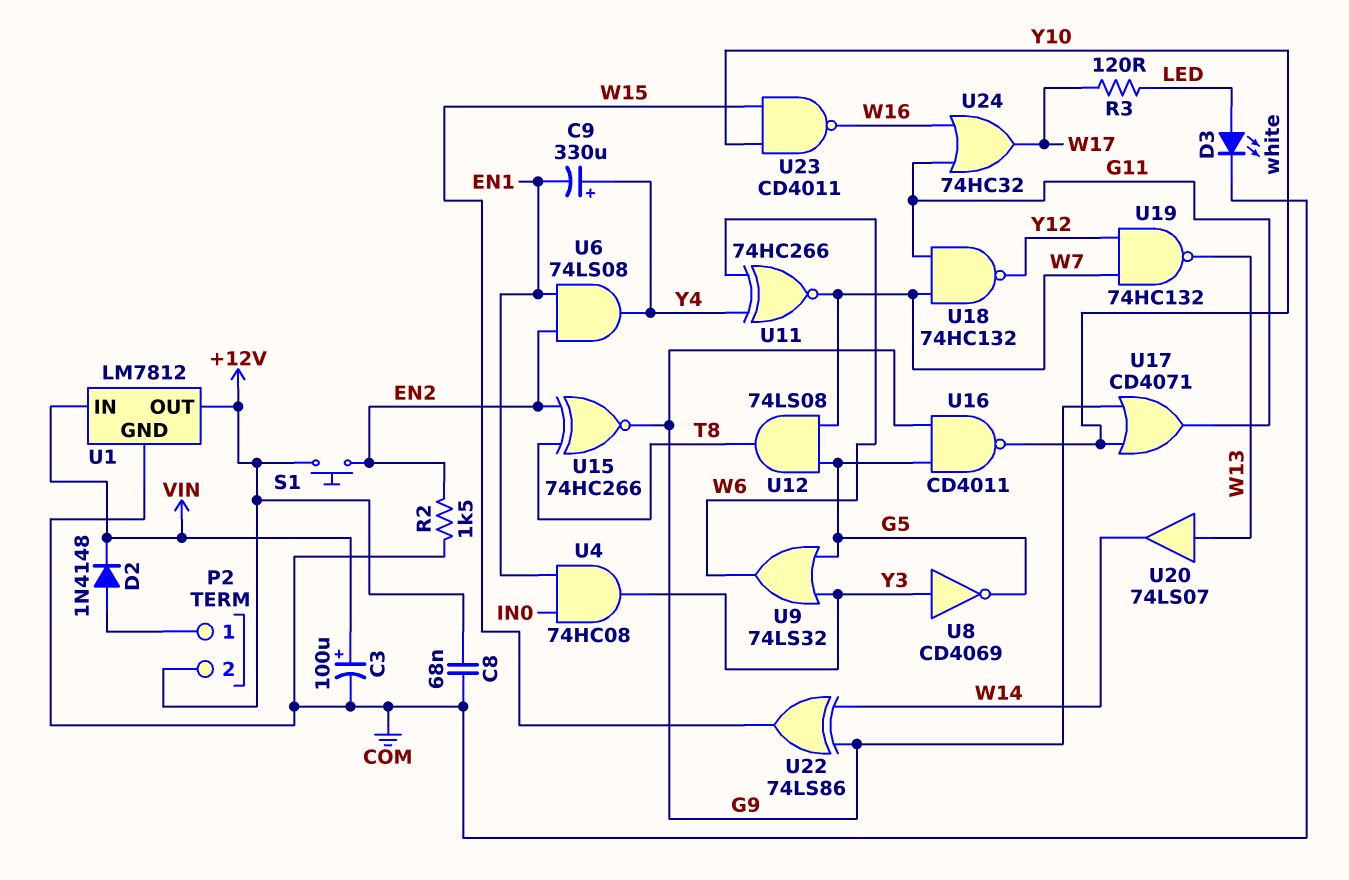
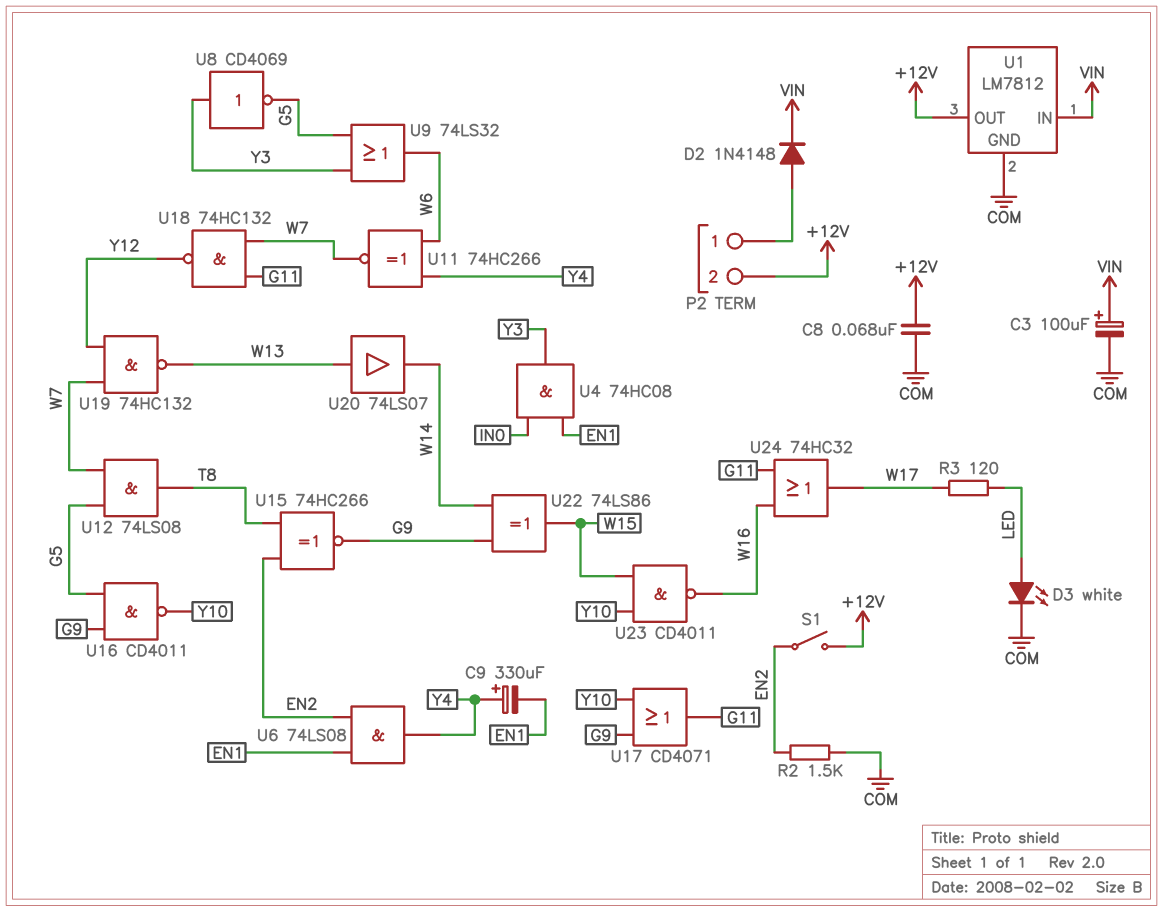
S1: button (+12V, EN2) -> switch (+12V, EN2)

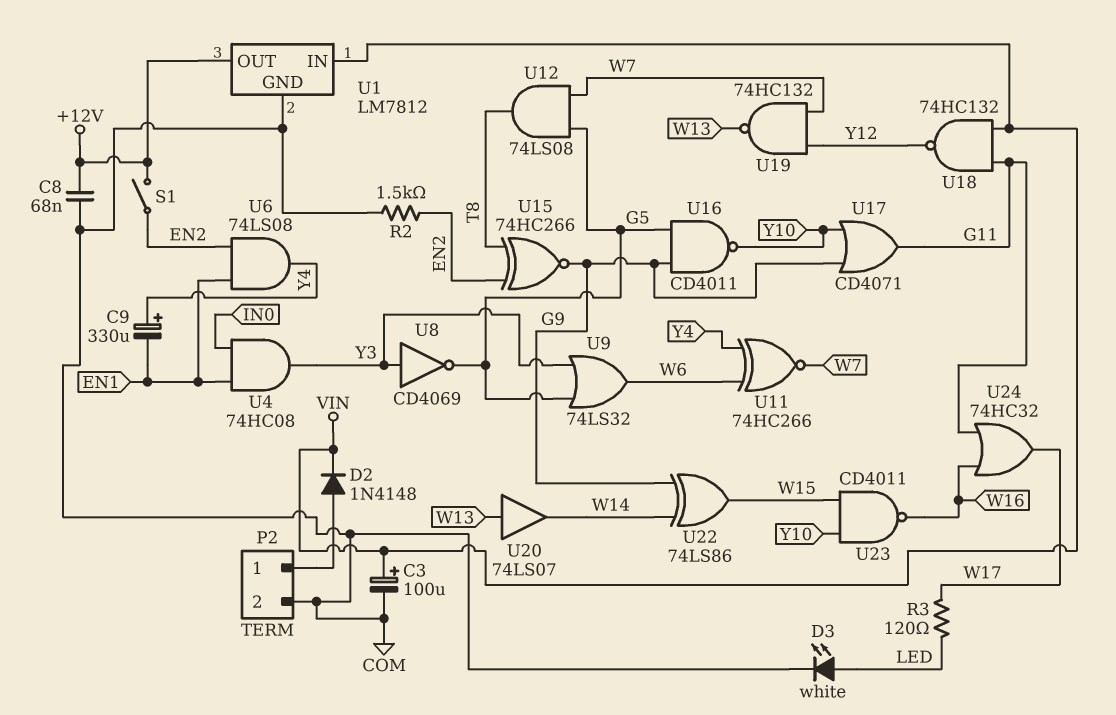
P2 pin 2: +12V -> COM
U18: NAND 74HC132 (in G11, in W7, out Y12) -> NAND 74HC132 (in G11, in VIN, out Y12)

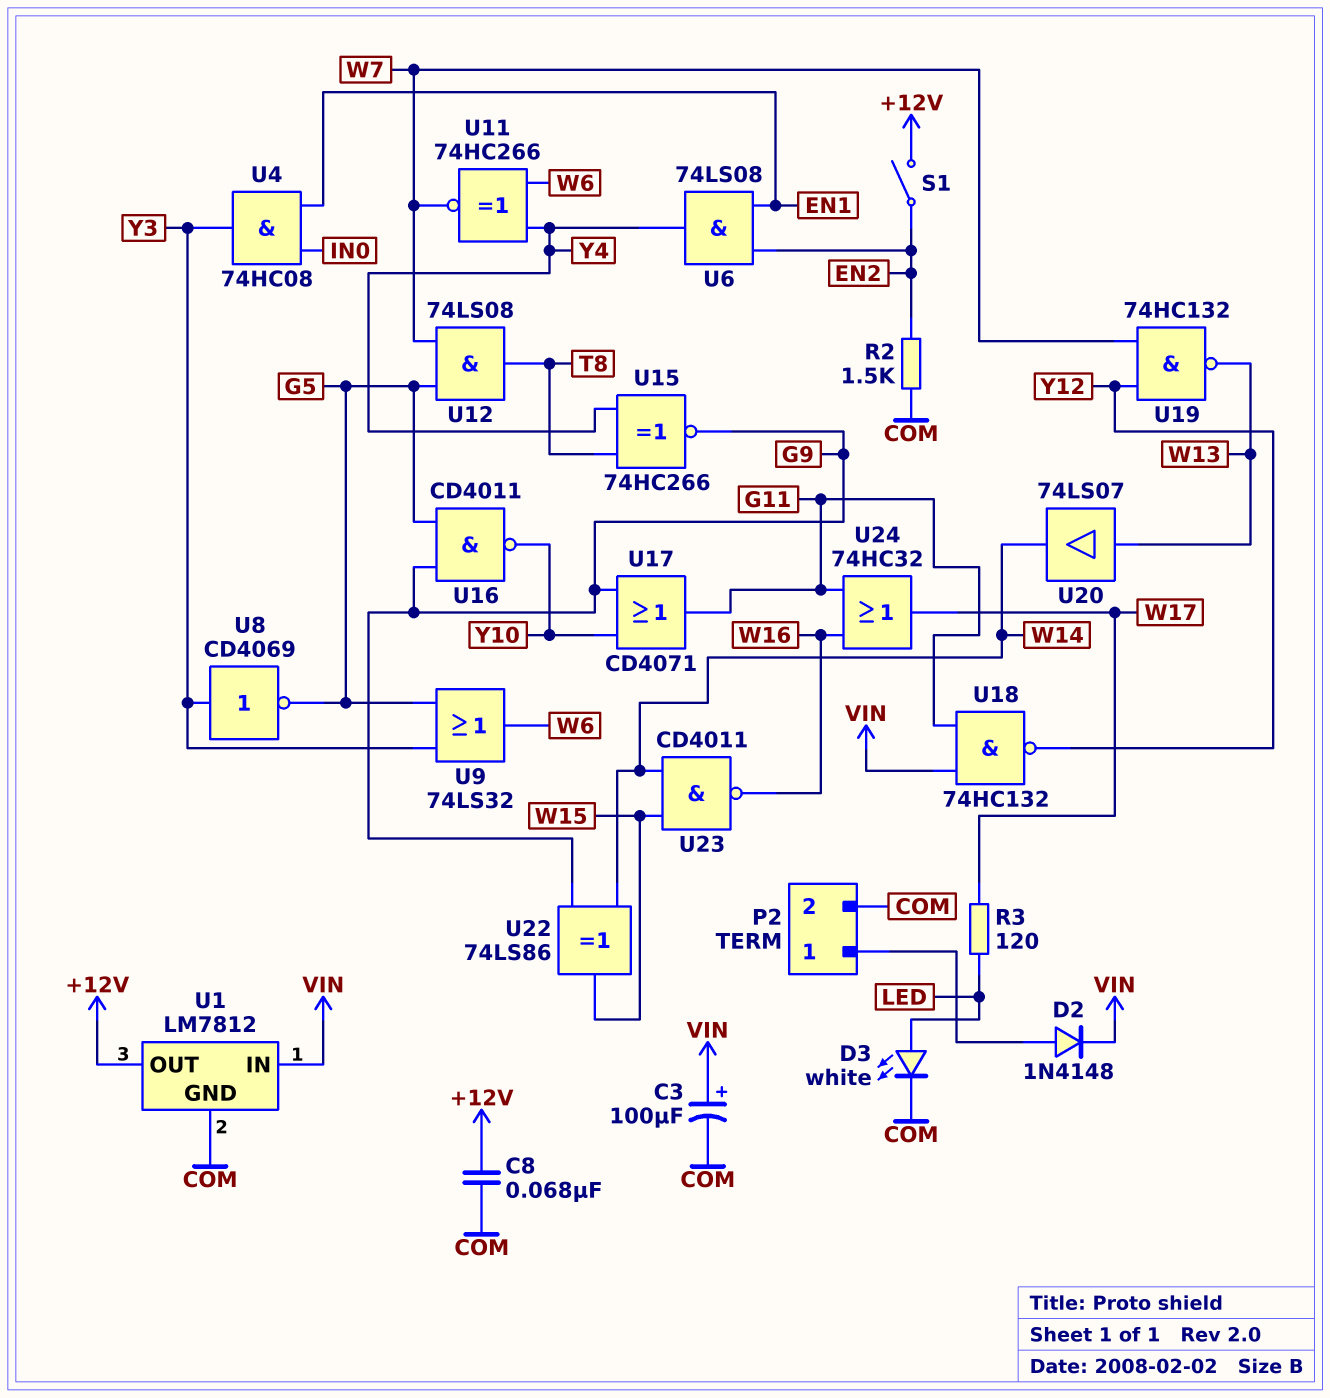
C9: 330uF (plus Y4, minus EN1) -> none
U15: XNOR 74HC266 (in EN2, in T8, out G9) -> XNOR 74HC266 (in T8, in Y4, out G9)
U23: NAND CD4011 (in W15, in Y10, out W16) -> NAND CD4011 (in W14, in W15, out W16)

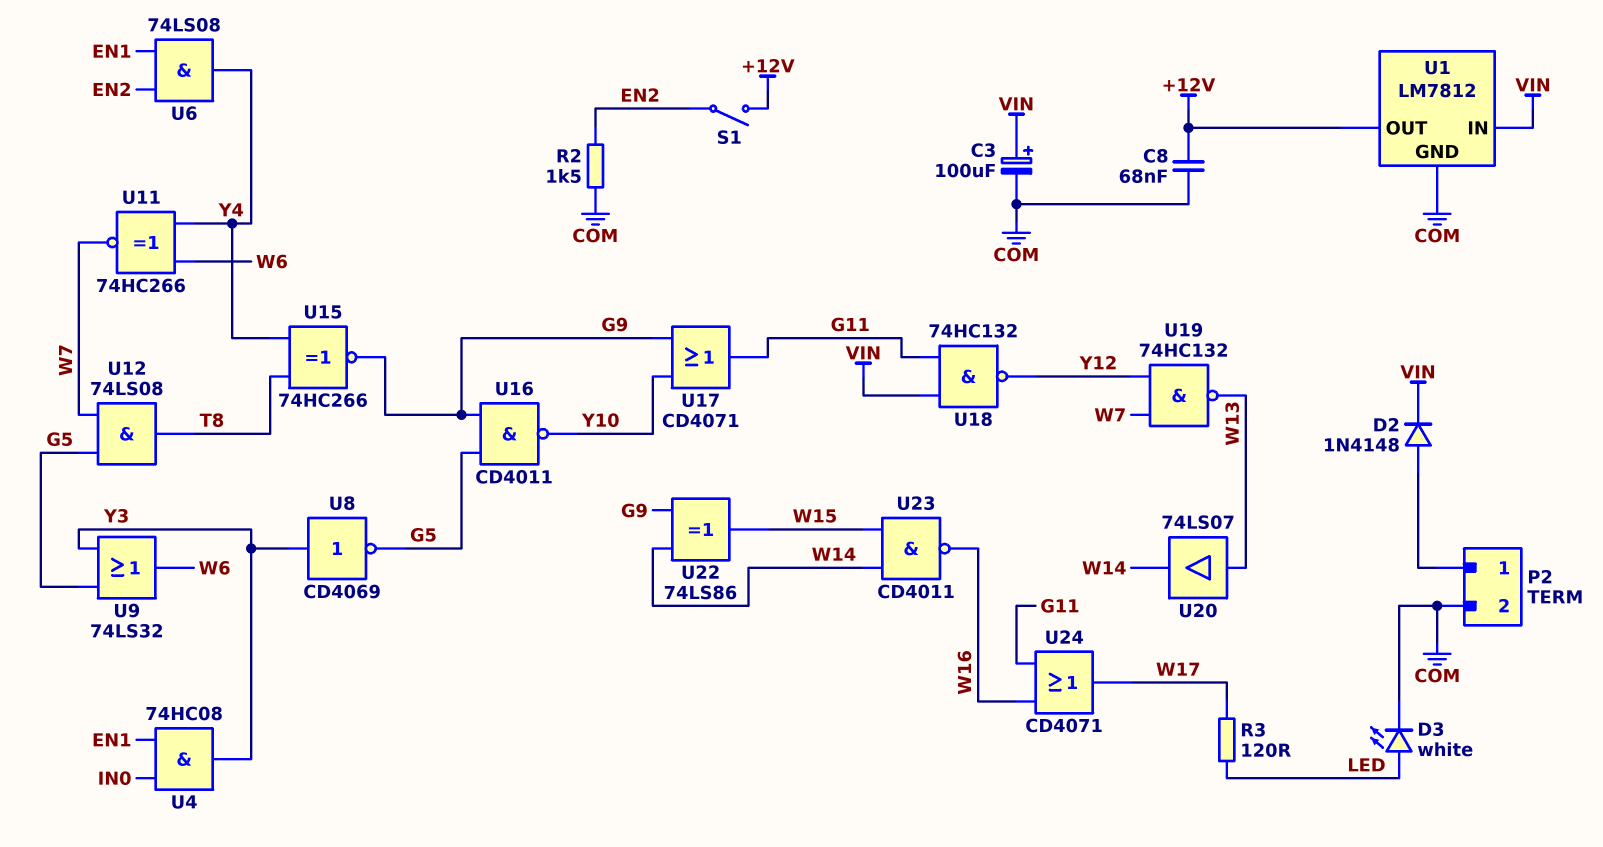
U24: OR 74HC32 (in G11, in W16, out W17) -> OR CD4071 (in G11, in W16, out W17)

